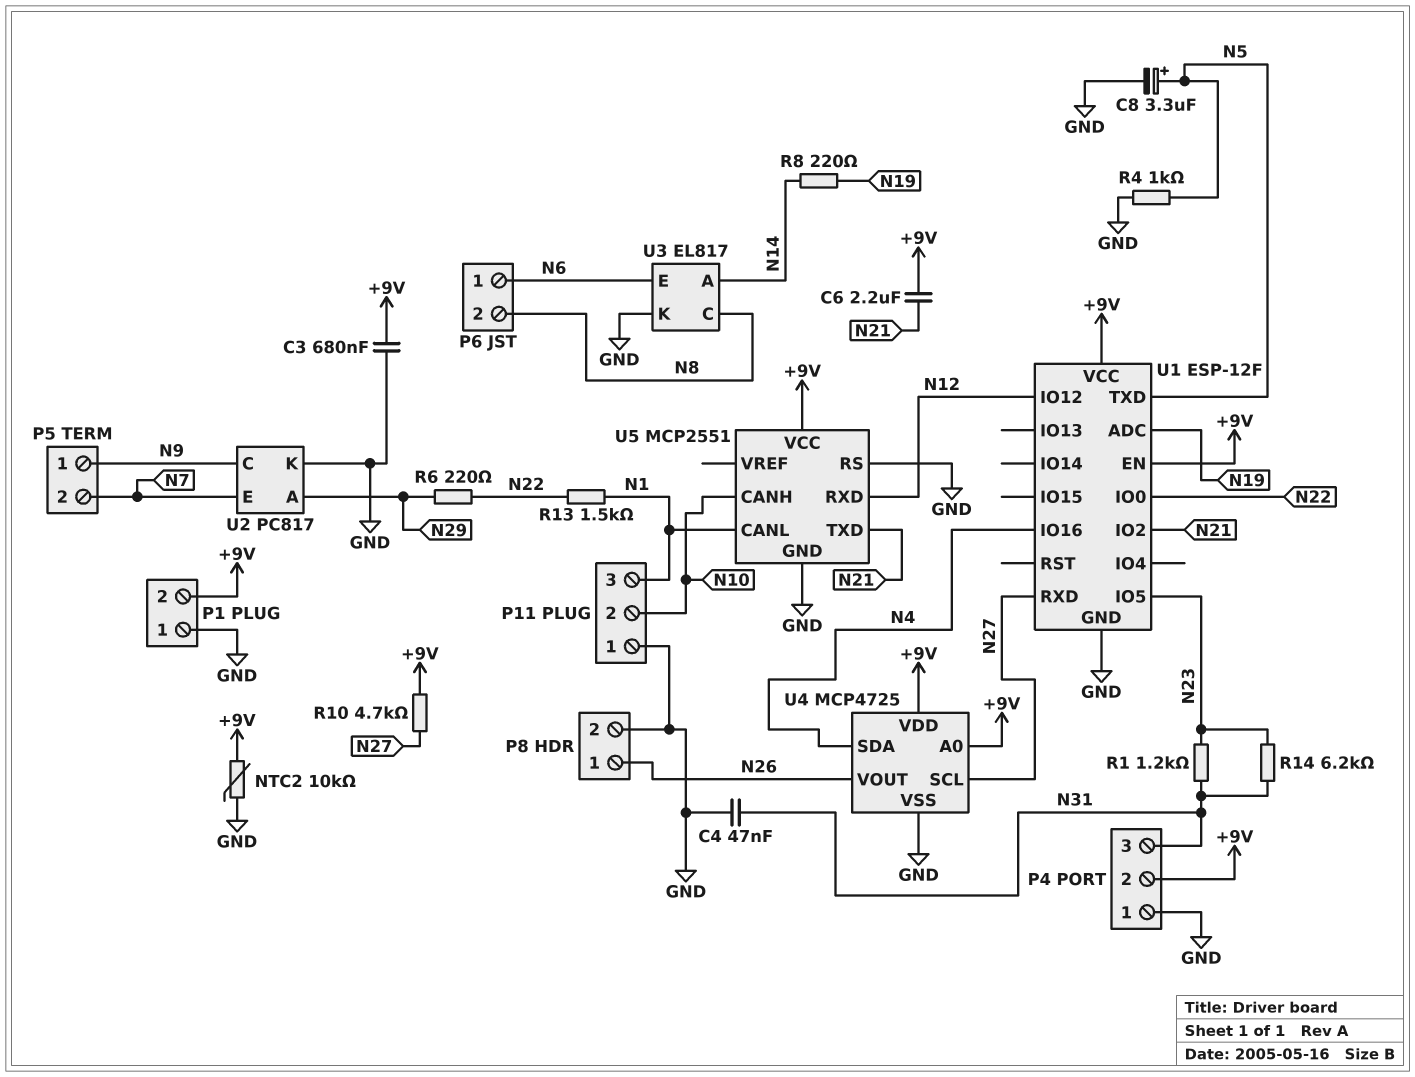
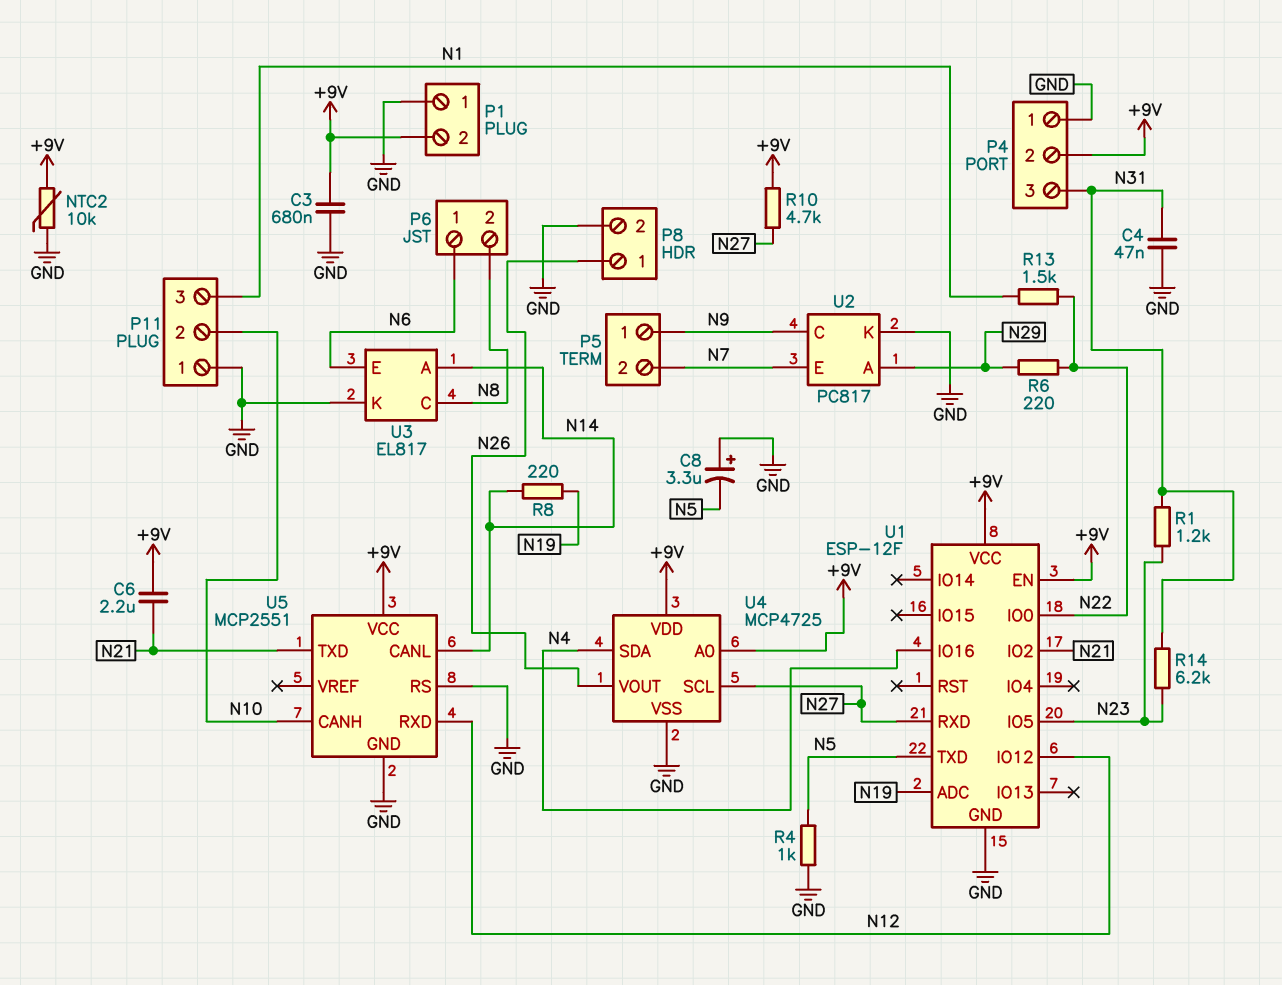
C8: 3.3uF (plus N5, minus GND) -> 3.3uF (plus GND, minus N5)
U5 pin CANL: N1 -> N14

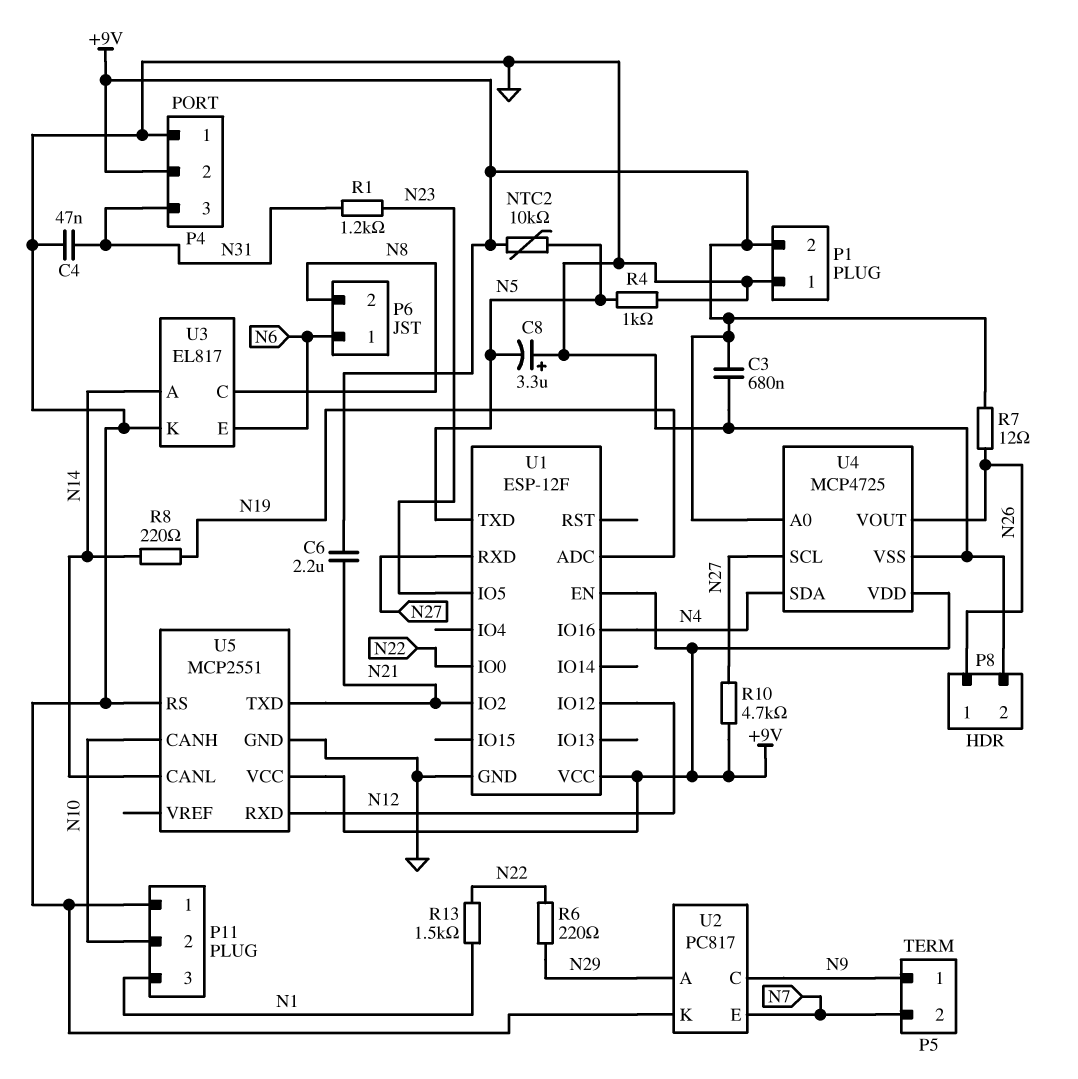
NTC2: 10k (+9V, GND) -> 10k (+9V, N5)
R7: none -> 12 (+9V, N26)
R14: 6.2k (N23, N31) -> none

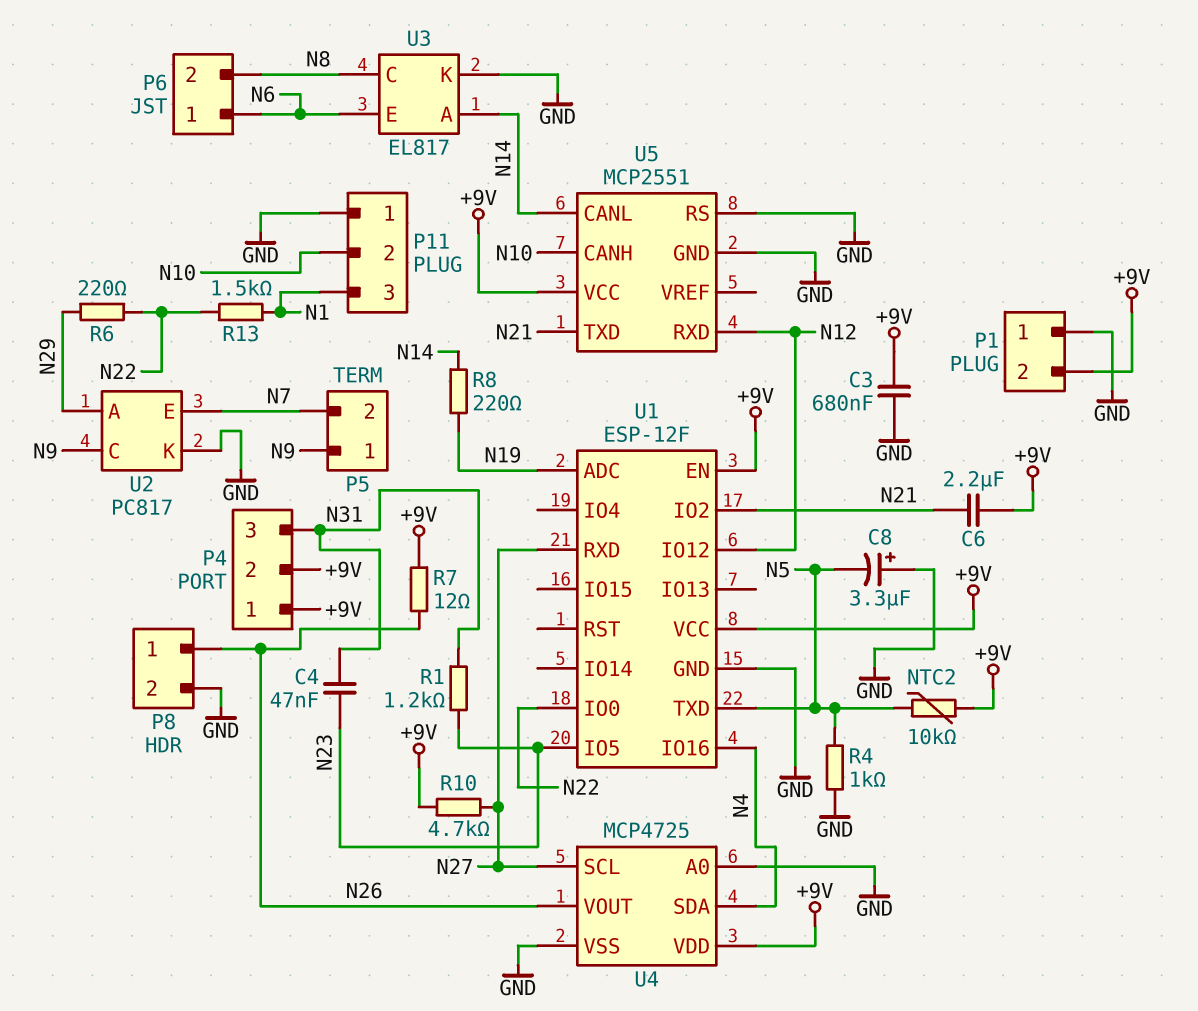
C4: 47nF (GND, N31) -> 47nF (N23, N31)
P4 pin 1: GND -> +9V
U4 pin A0: +9V -> GND

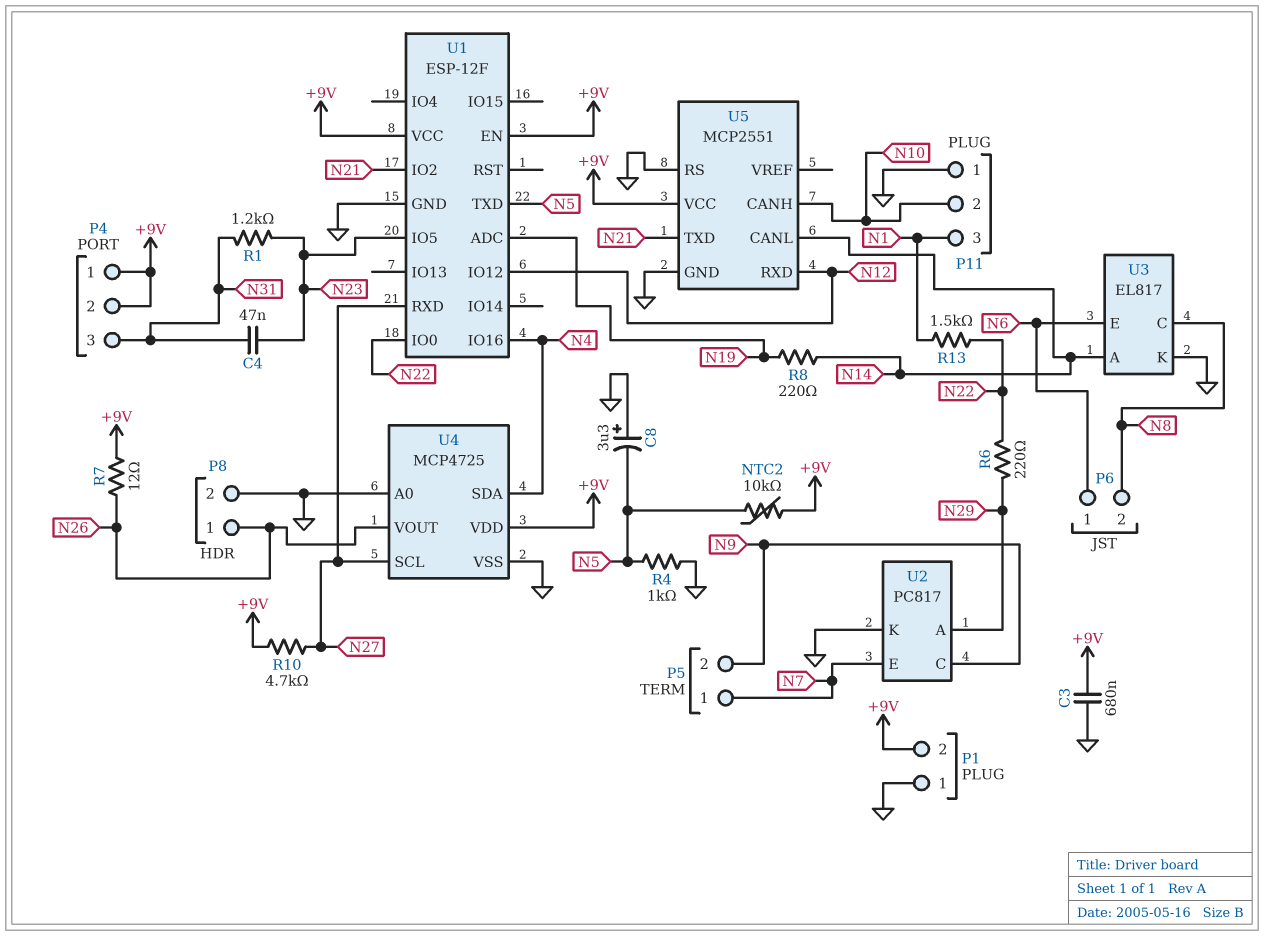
C6: 2.2uF (+9V, N21) -> none
P5 pin 1: N9 -> N7
P5 pin 2: N7 -> N9

